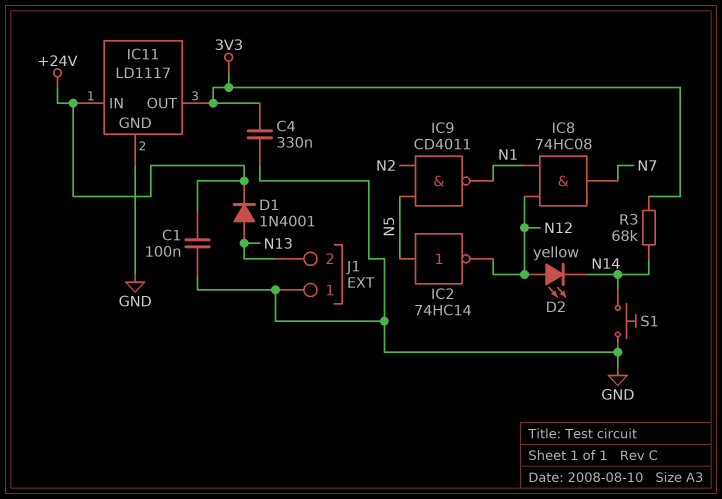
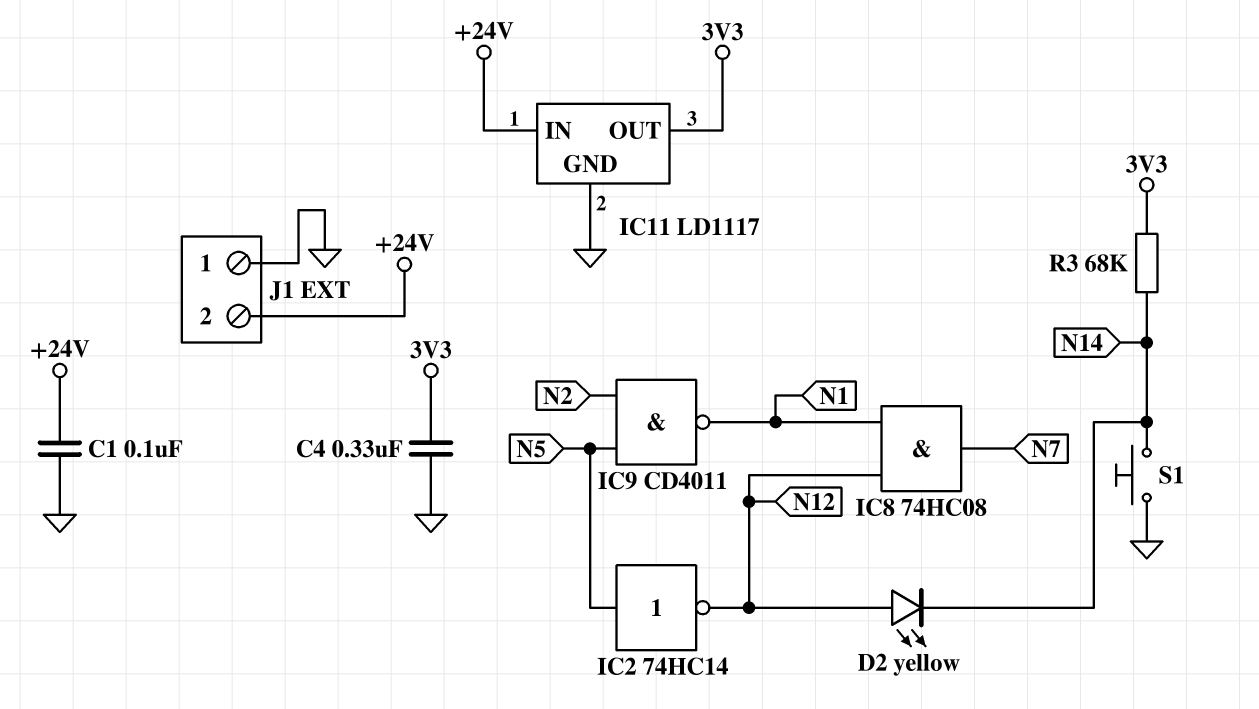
D1: diode 1N4001 (A N13, K +24V) -> none
J1 pin 2: N13 -> +24V

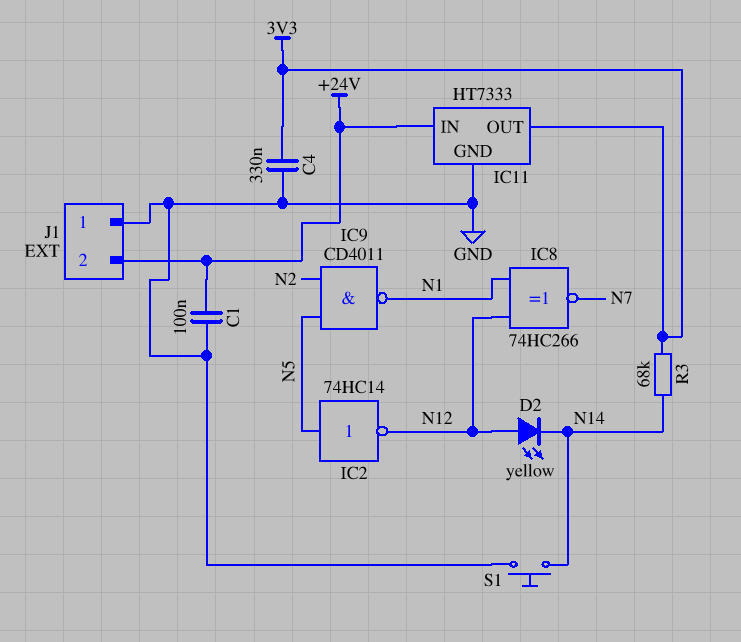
IC8: AND 74HC08 (in N1, in N12, out N7) -> XNOR 74HC266 (in N1, in N12, out N7)
IC11: LD1117 -> HT7333

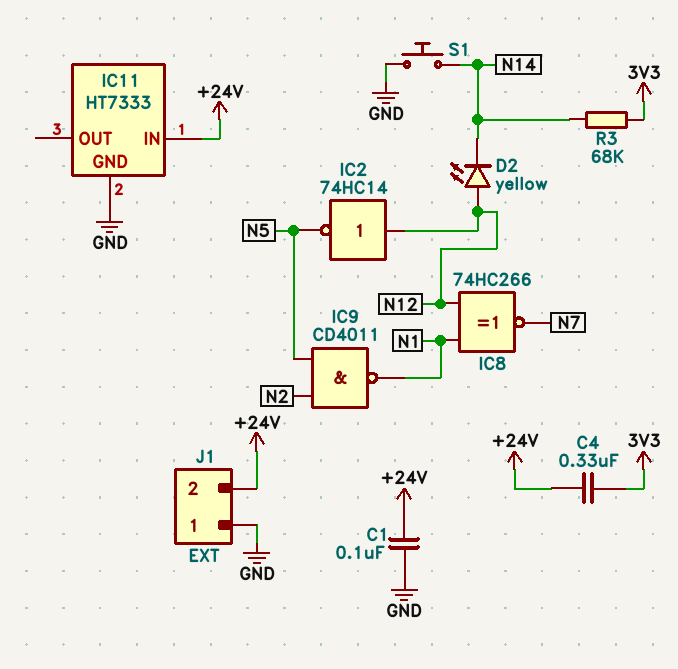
C4: 330nF (3V3, GND) -> 330nF (+24V, 3V3)
IC2: NOT 74HC14 (in N5, out N12) -> NOT 74HC14 (in N12, out N5)
IC11 pin OUT: 3V3 -> none

